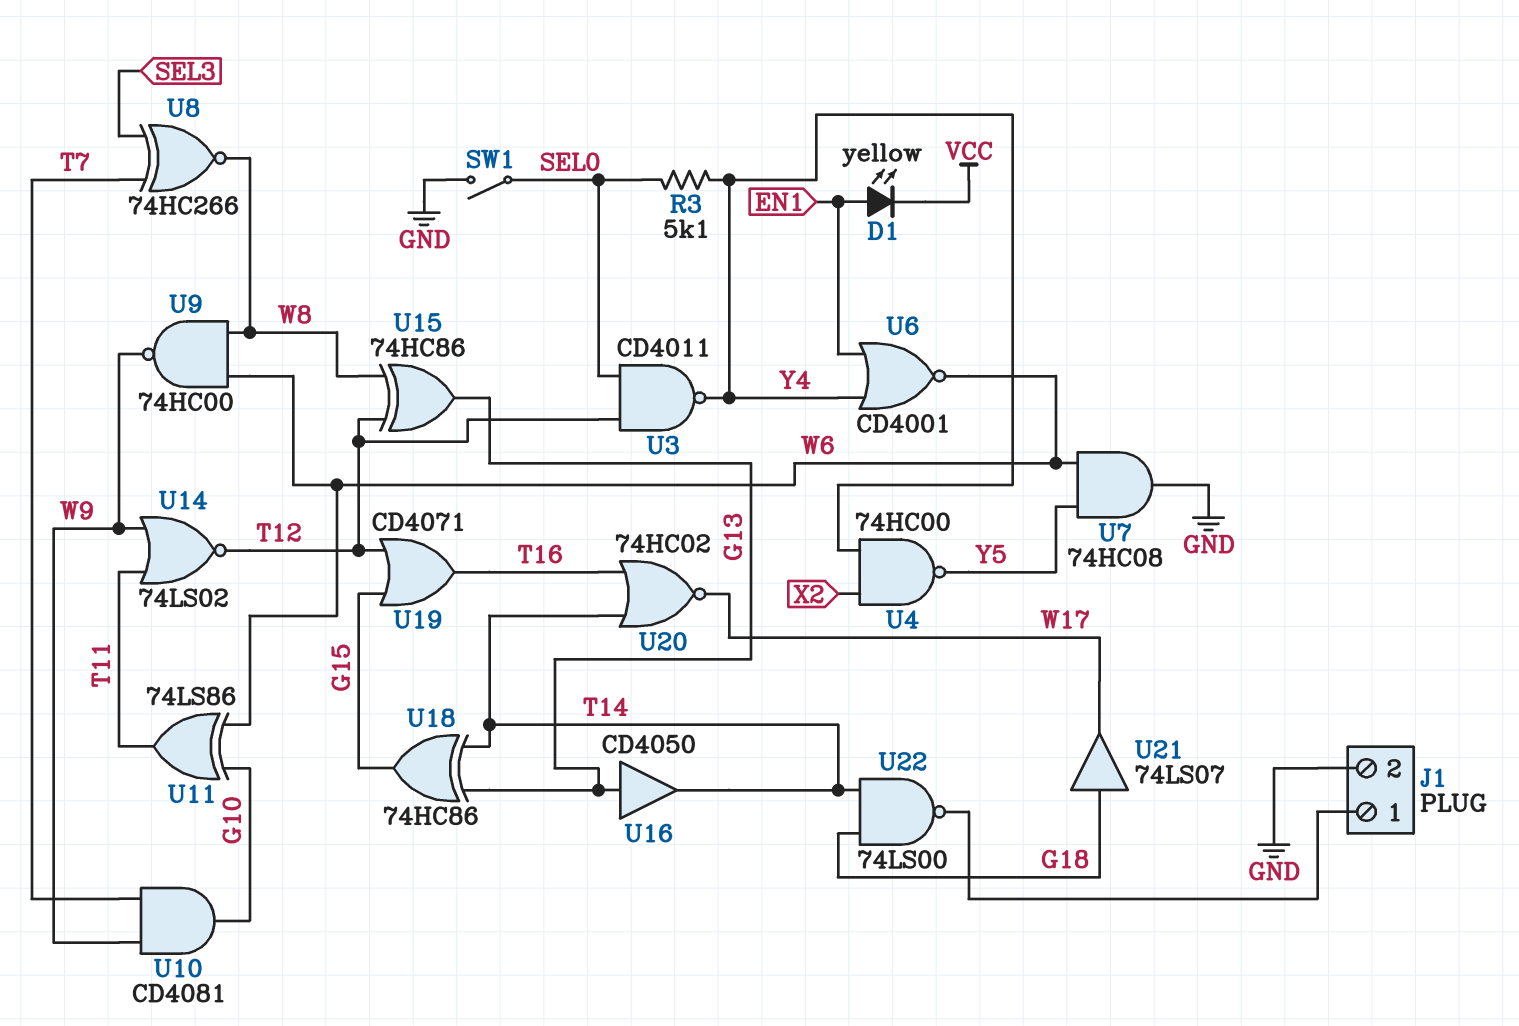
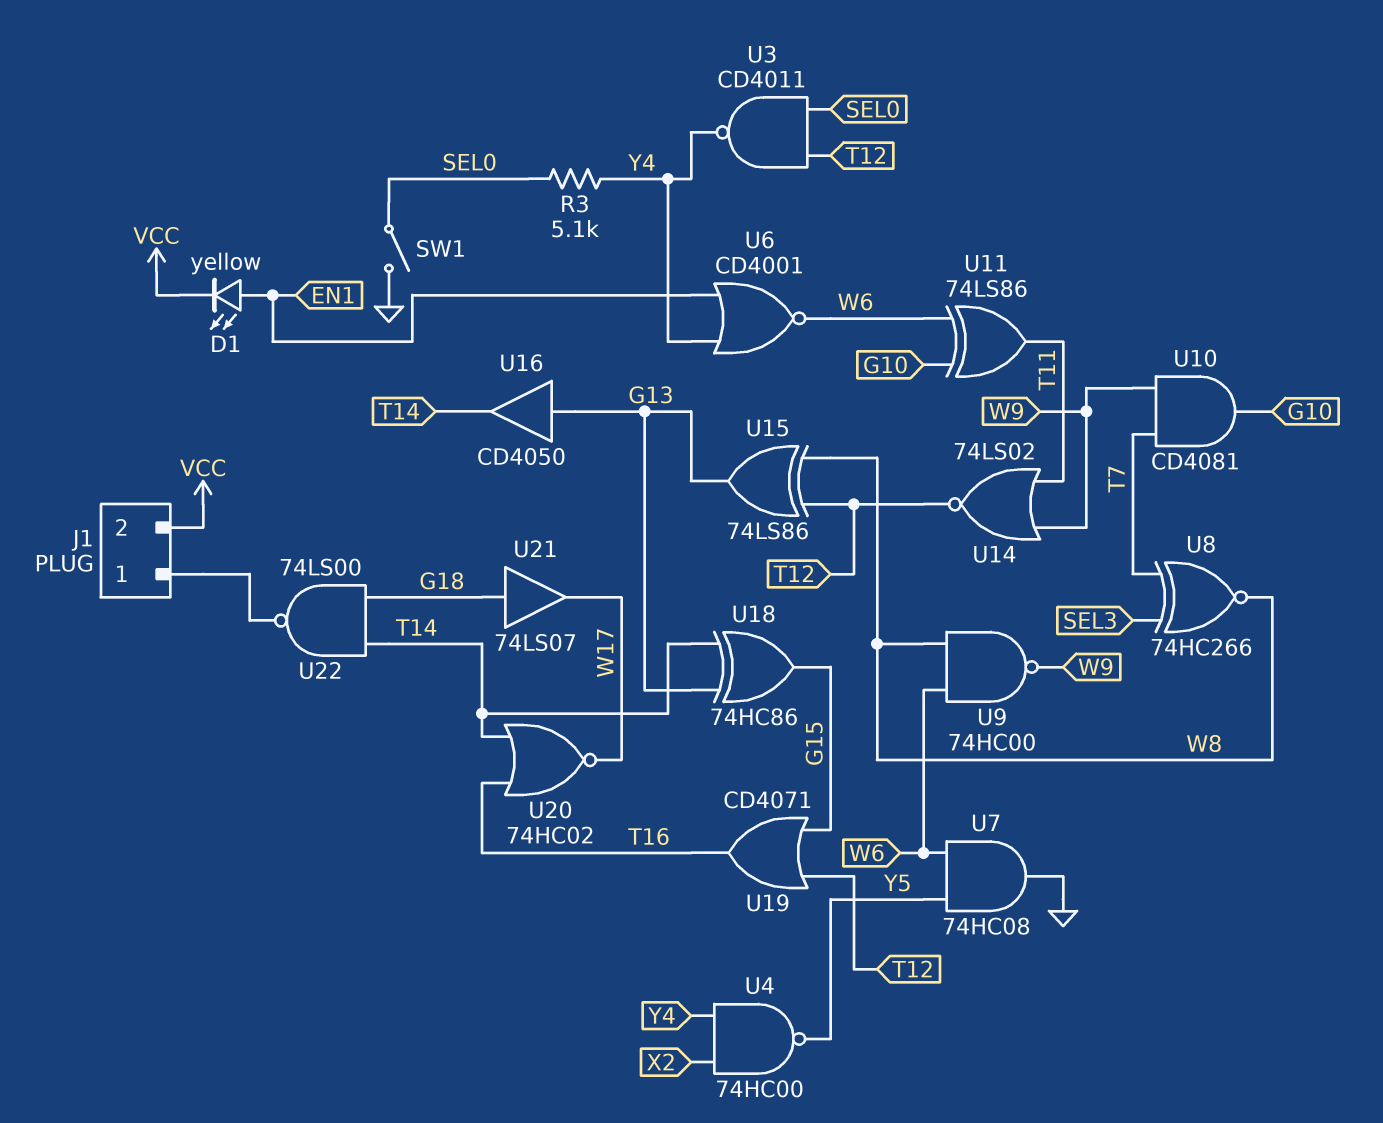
J1 pin 2: GND -> VCC
U15: XOR 74HC86 (in T12, in W8, out G13) -> XOR 74LS86 (in T12, in W8, out G13)

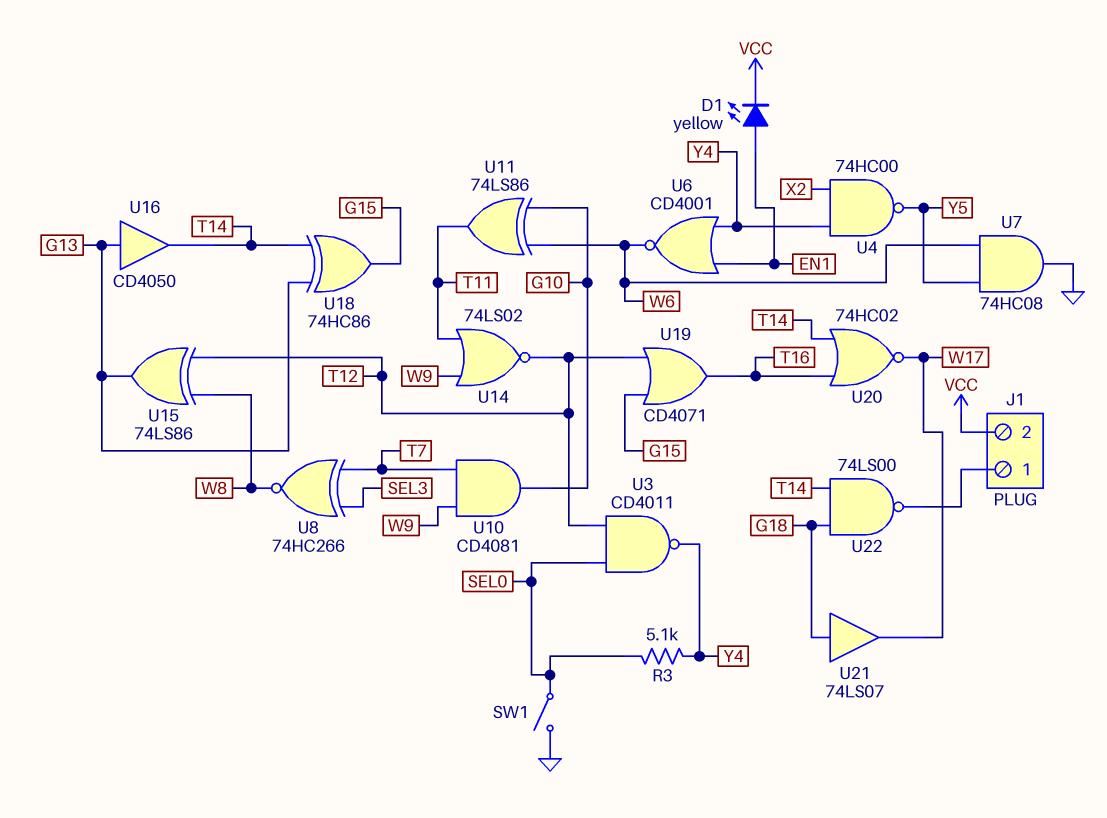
U9: NAND 74HC00 (in W6, in W8, out W9) -> none

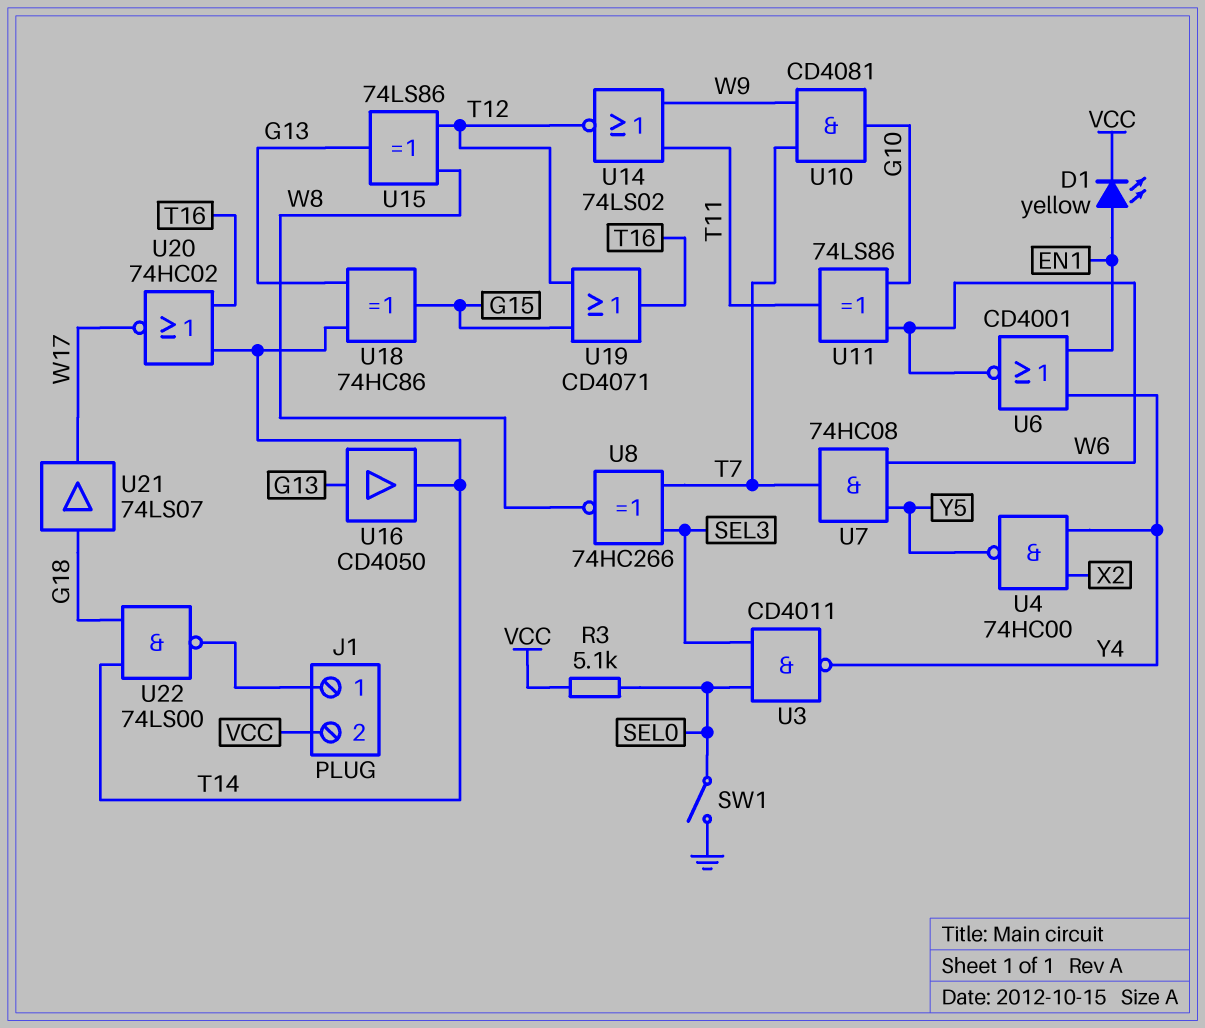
R3: 5.1k (SEL0, Y4) -> 5.1k (SEL0, VCC)
U3: NAND CD4011 (in SEL0, in T12, out Y4) -> NAND CD4011 (in SEL0, in SEL3, out Y4)
U7: AND 74HC08 (in W6, in Y5, out GND) -> AND 74HC08 (in W6, in Y5, out T7)

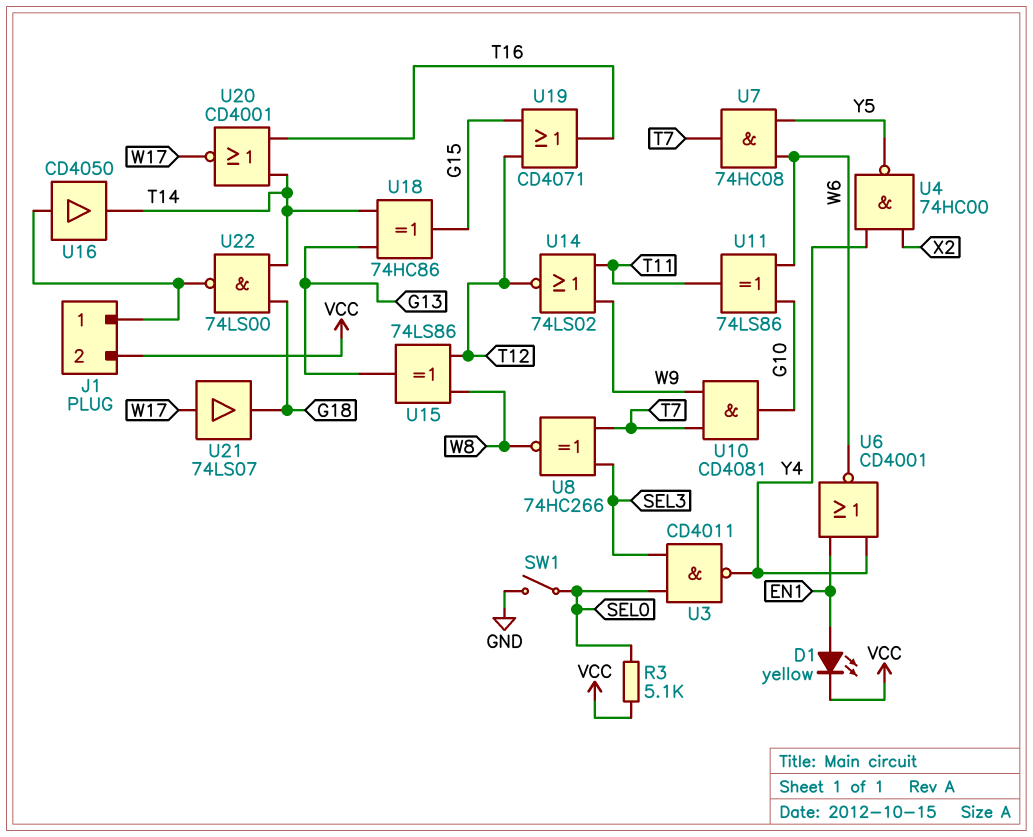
U16: buffer CD4050 (in G13, out T14) -> buffer CD4050 (in J1/1, out T14)
U20: NOR 74HC02 (in T14, in T16, out W17) -> NOR CD4001 (in T14, in T16, out W17)
U21: buffer 74LS07 (in G18, out W17) -> buffer 74LS07 (in W17, out G18)

